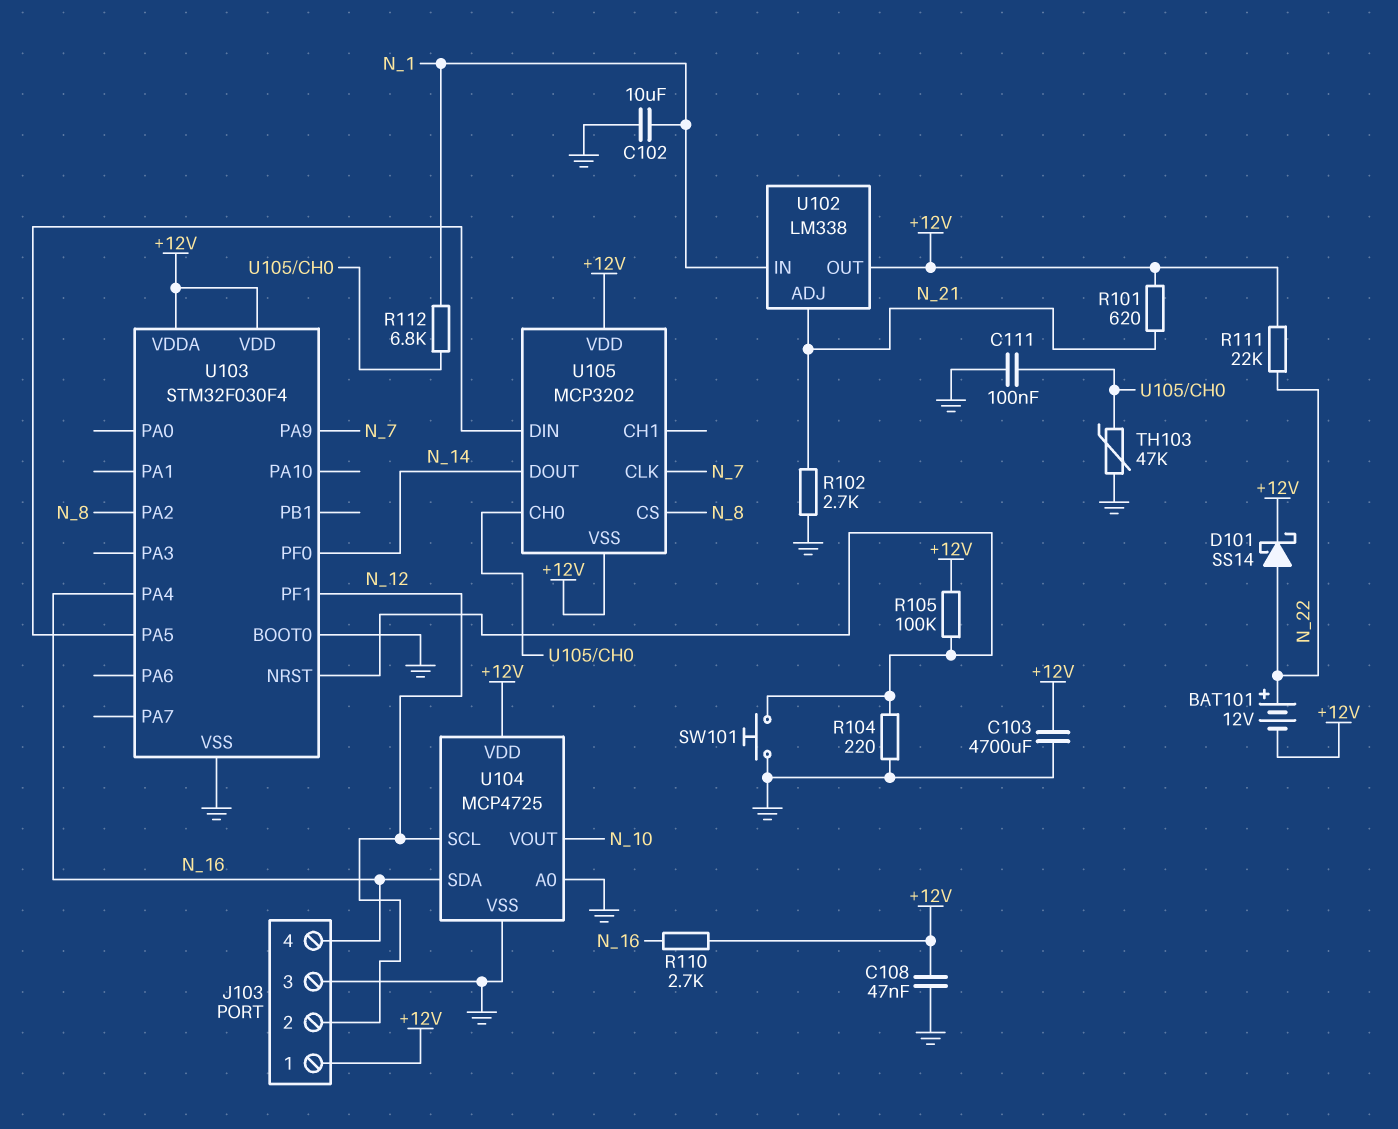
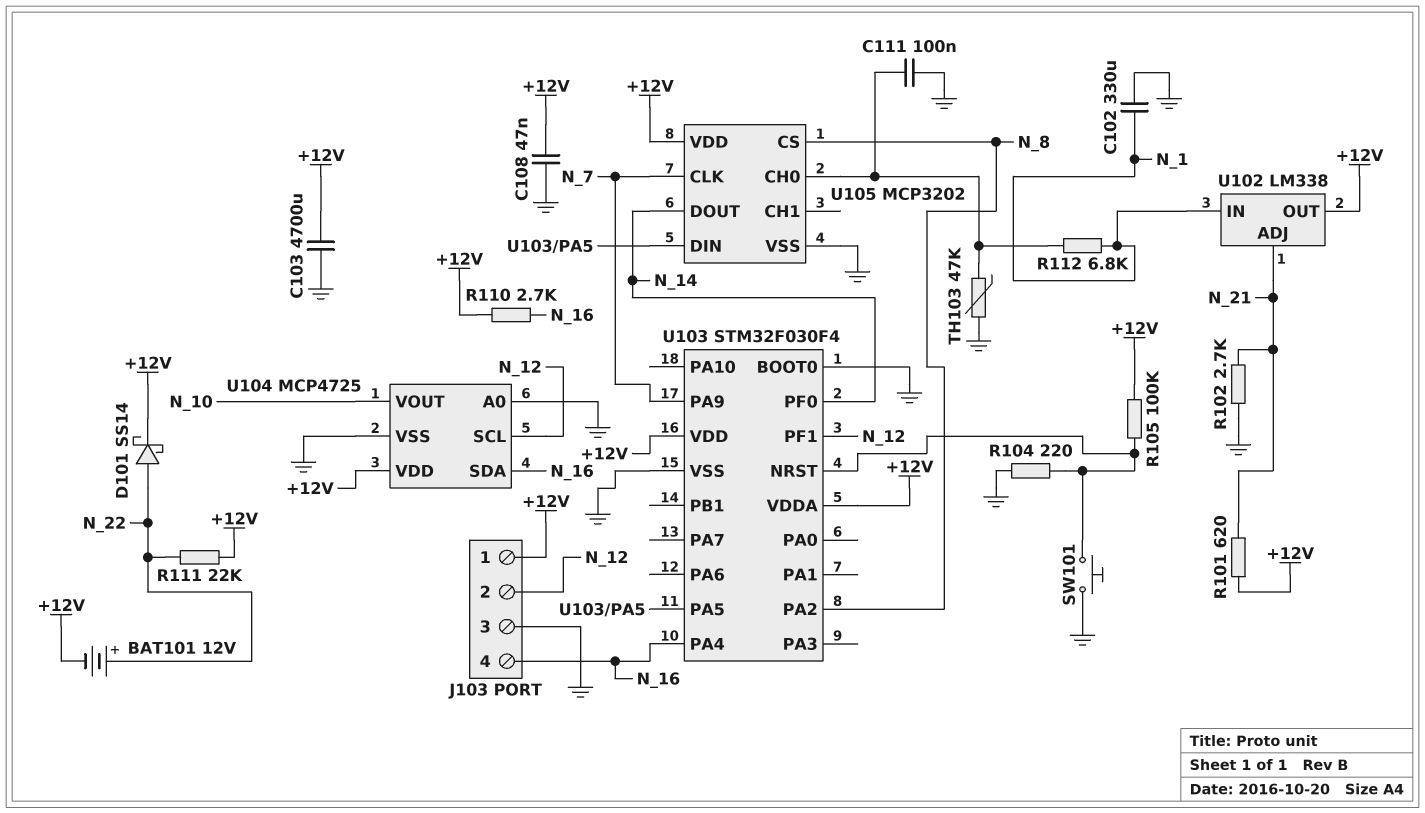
C102: 10uF (GND, N_1) -> 330uF (GND, N_1)
U105 pin VSS: +12V -> GND

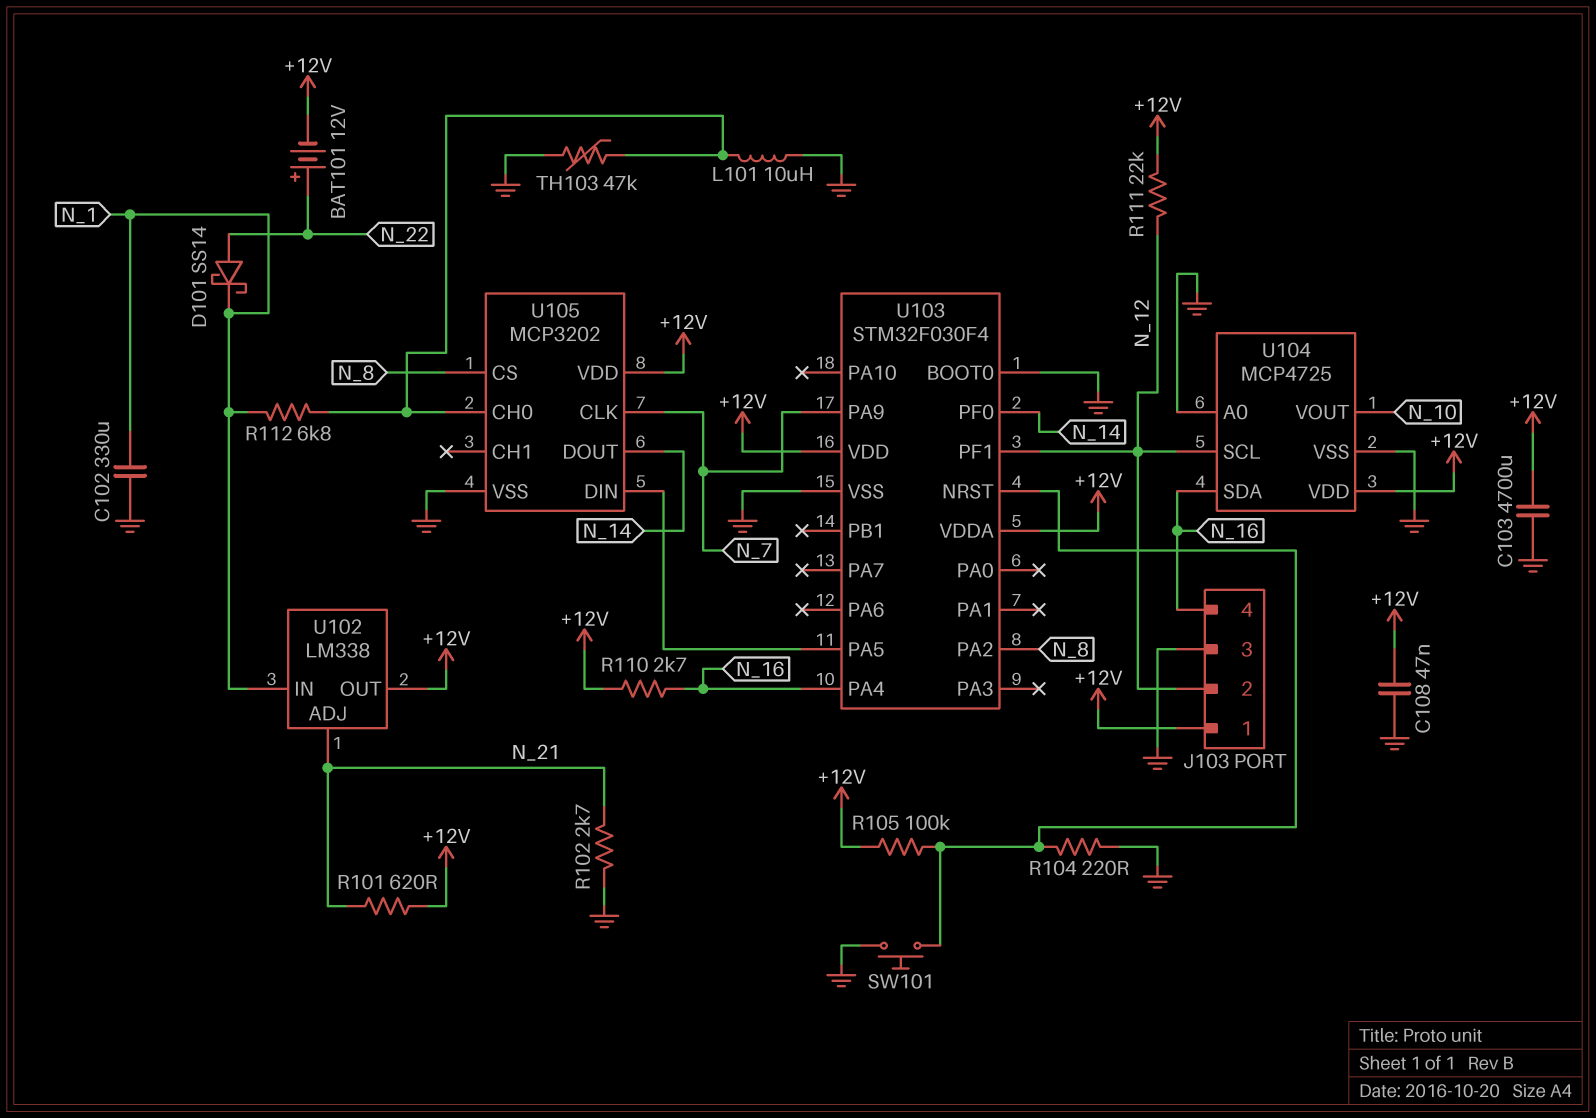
C111: 100nF (GND, U105/CH0) -> none
D101: schottky SS14 (A N_22, K +12V) -> schottky SS14 (A N_22, K N_1)
L101: none -> 10uH (GND, U105/CH0)
R111: 22k (+12V, N_22) -> 22k (+12V, N_12)

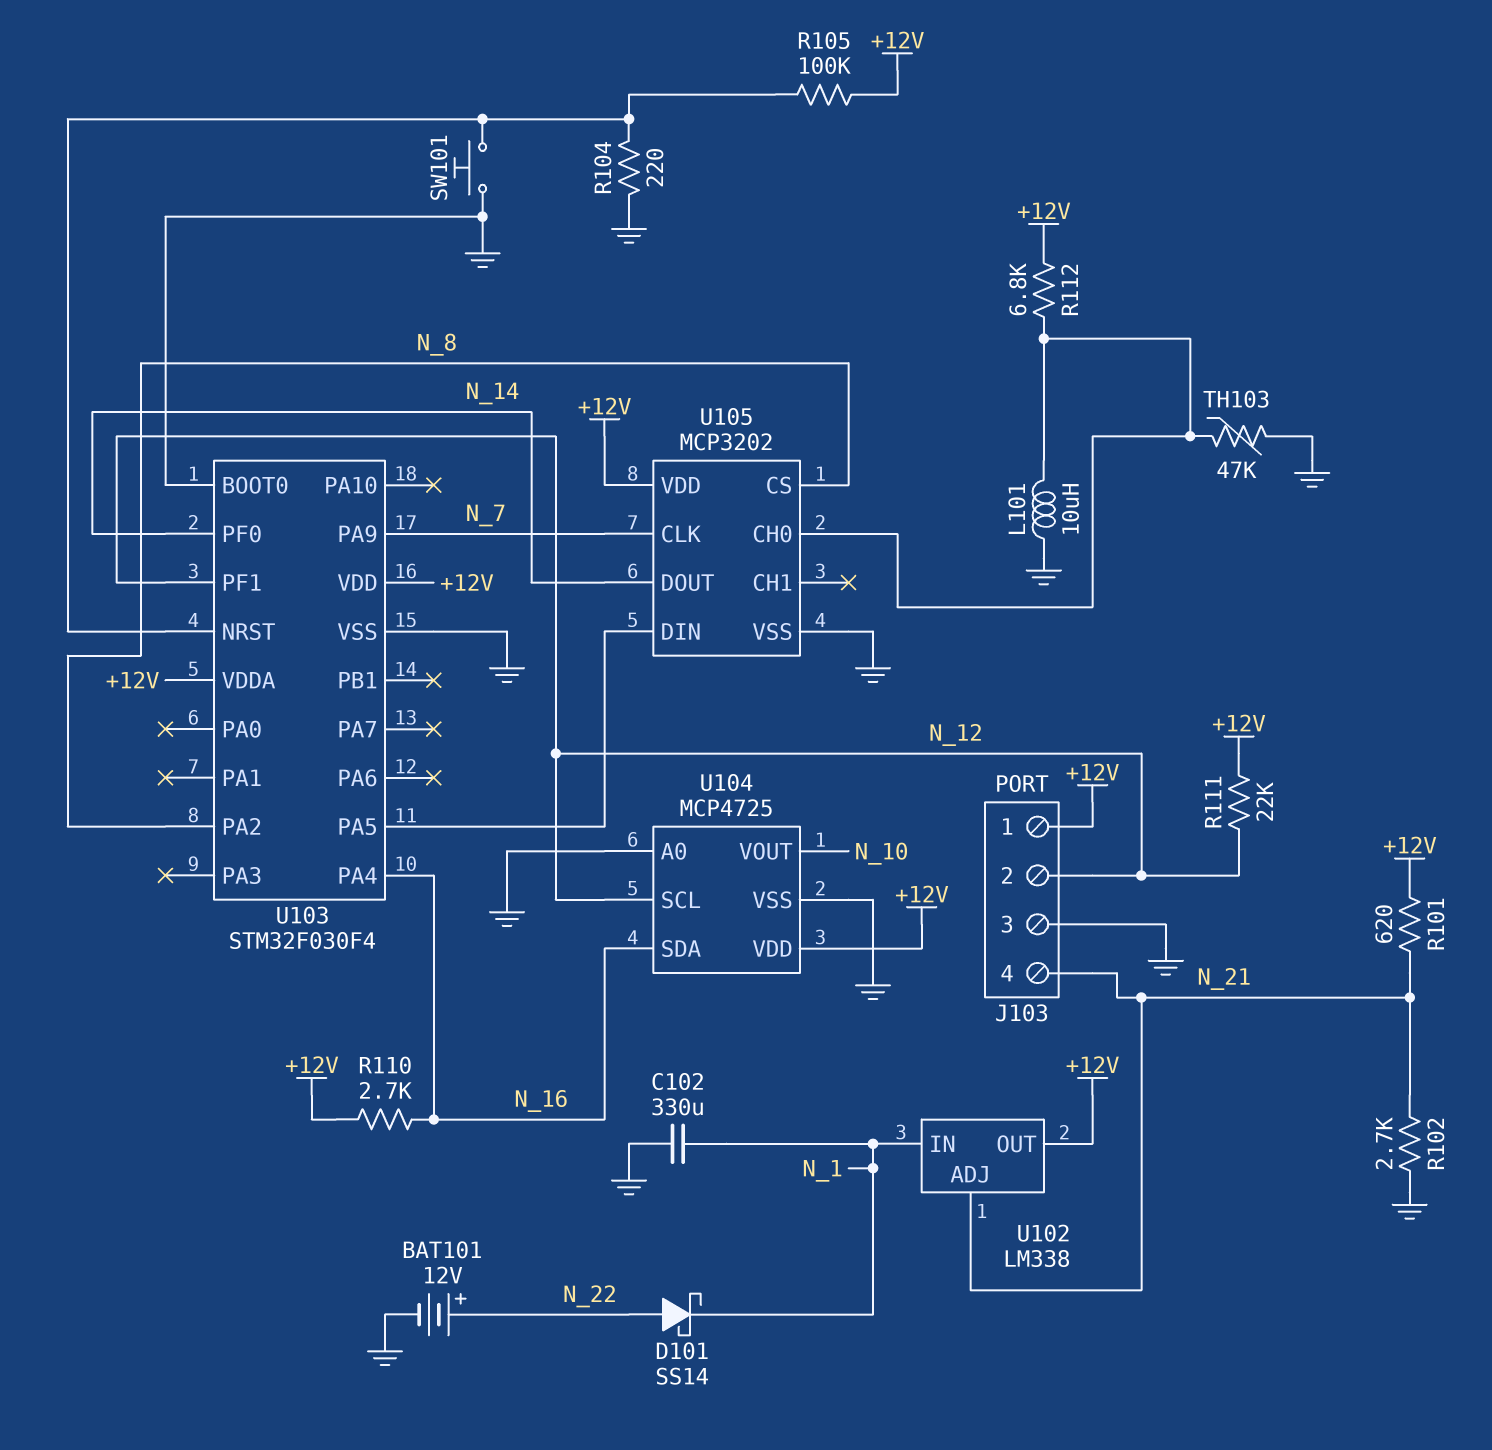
BAT101: 12V (plus N_22, minus +12V) -> 12V (plus N_22, minus GND)
C103: 4700uF (+12V, GND) -> none
C108: 47nF (+12V, GND) -> none
J103 pin 4: N_16 -> N_21
R112: 6.8k (N_1, U105/CH0) -> 6.8k (+12V, U105/CH0)

